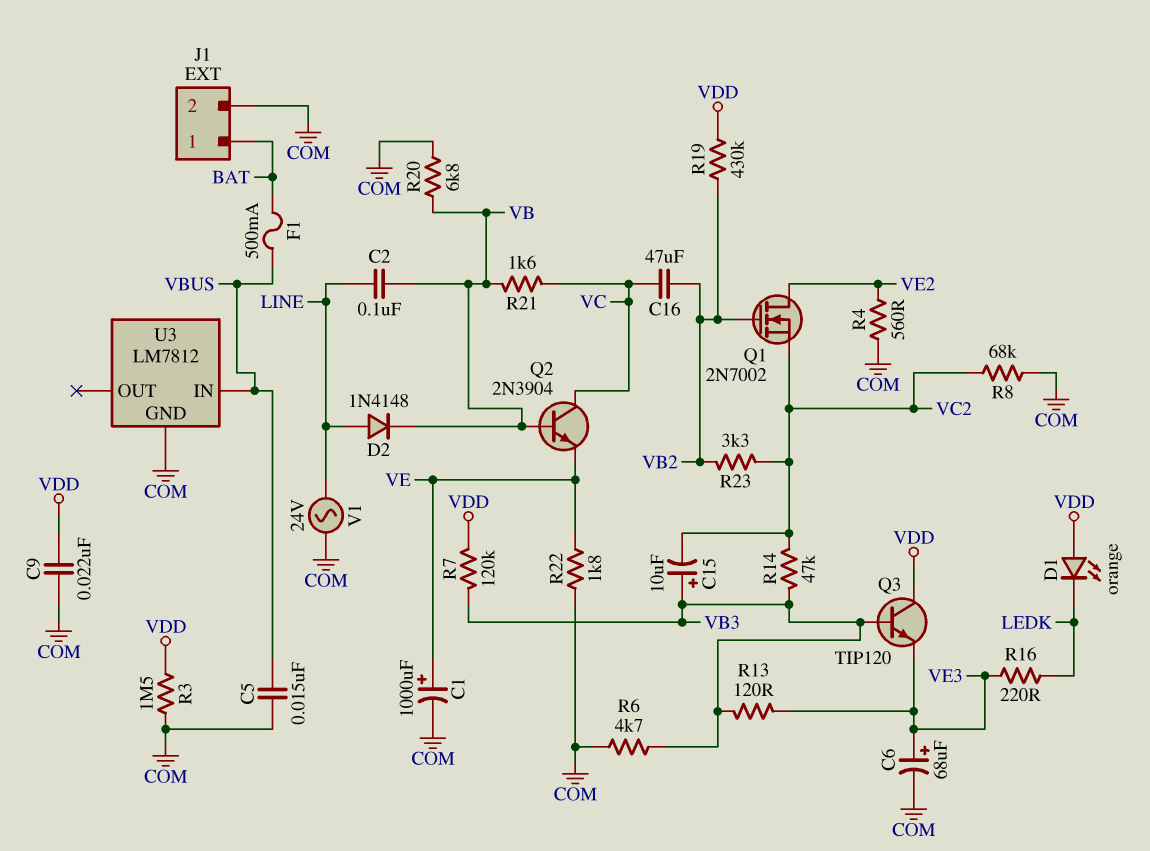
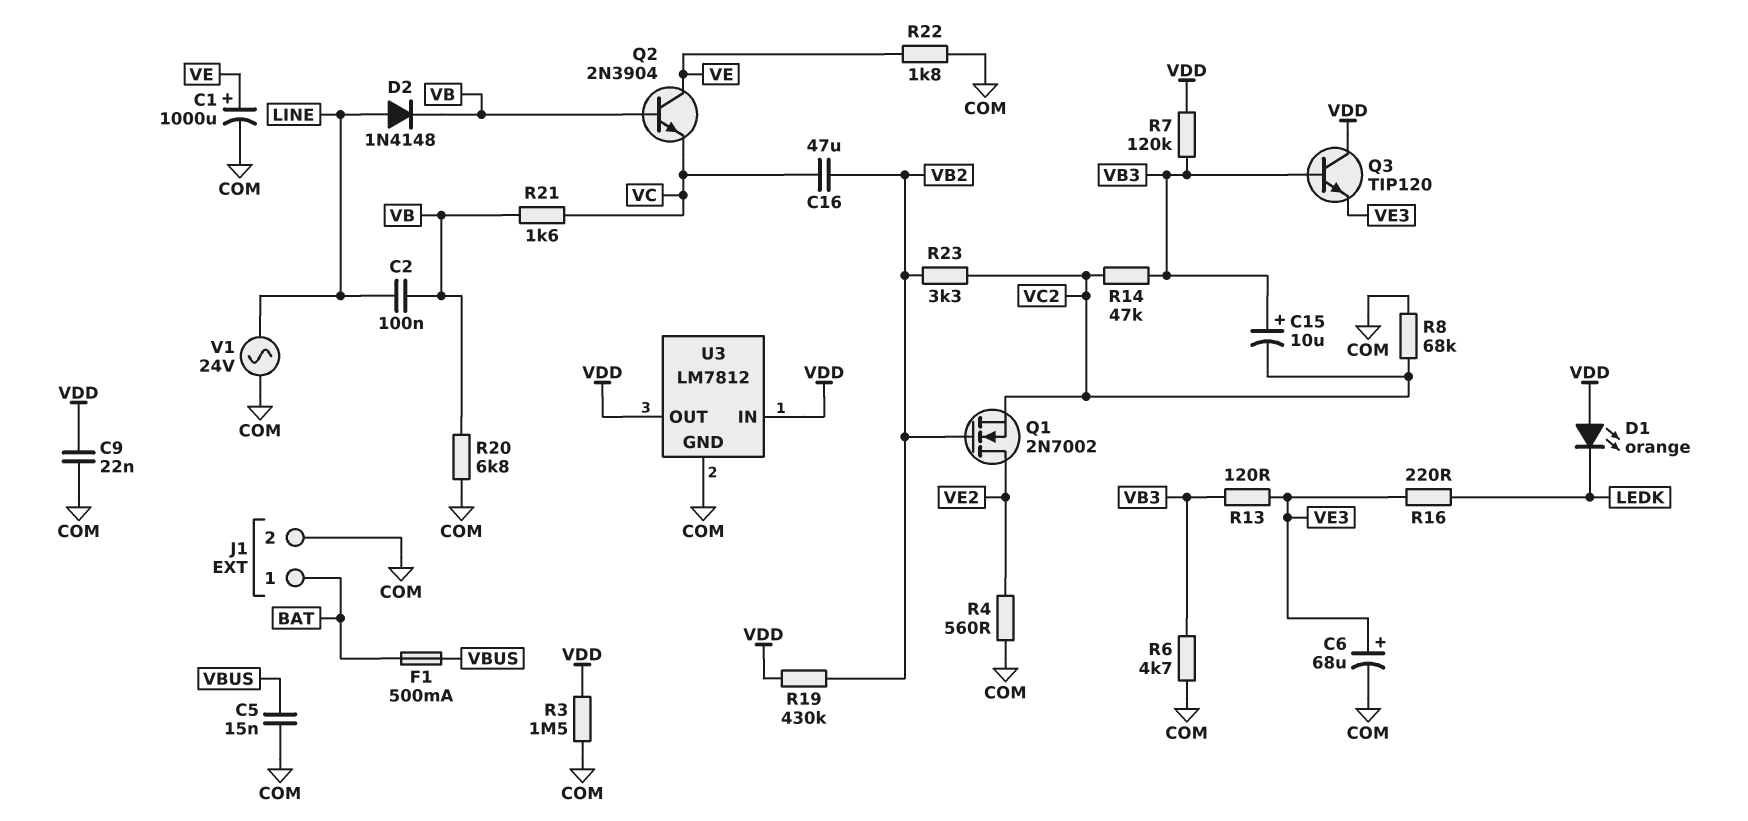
Q2: NPN 2N3904 (B VB, C VC, E VE) -> NPN 2N3904 (B VB, C VE, E VC)
U3 pin IN: VBUS -> VDD
U3 pin OUT: none -> VDD

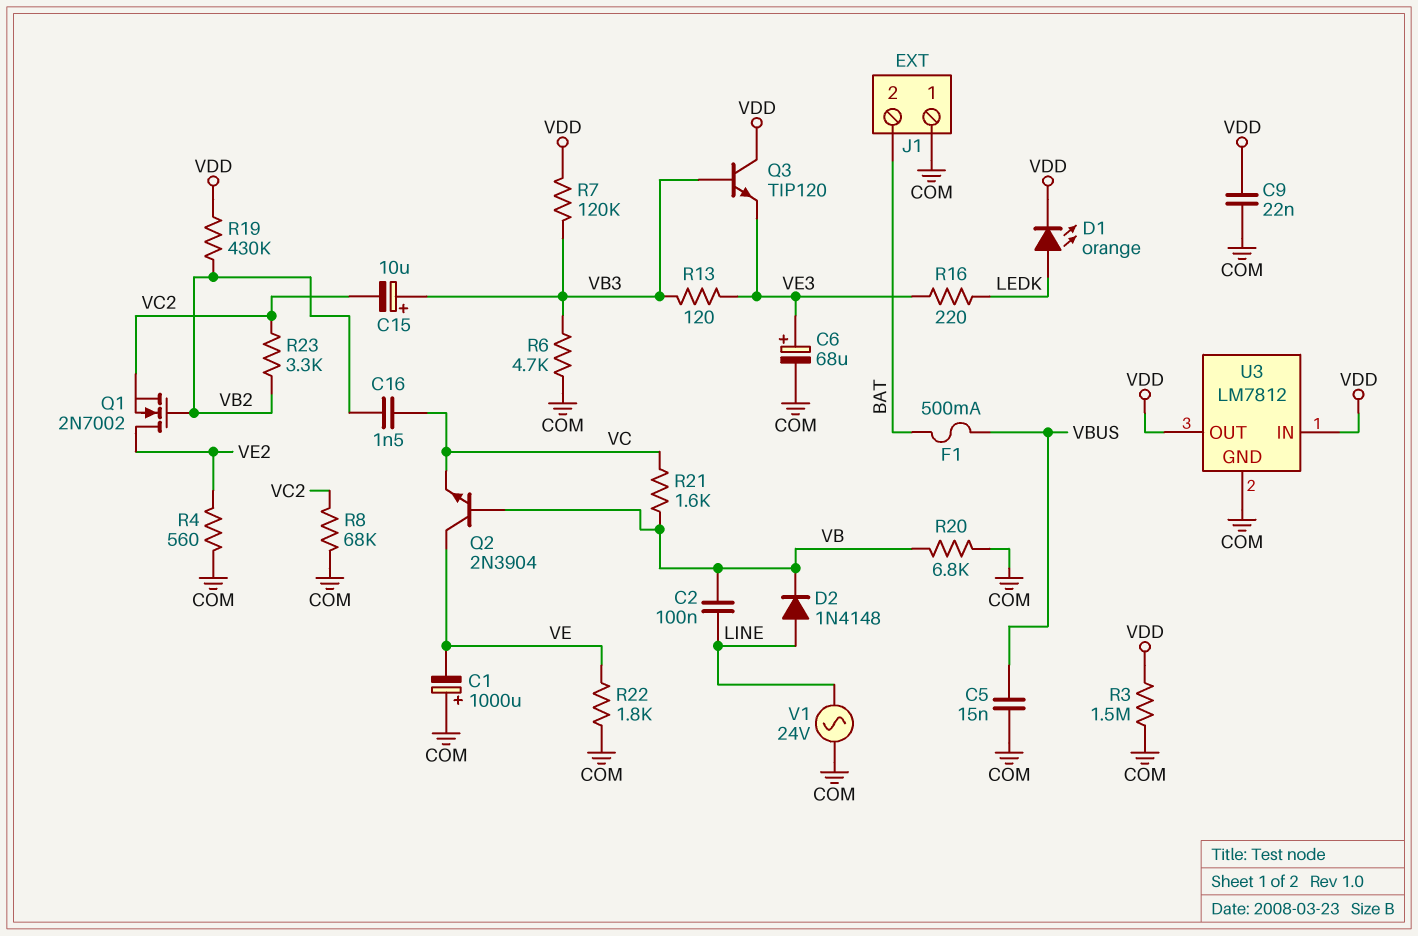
C1: 1000uF (plus VE, minus COM) -> 1000uF (plus COM, minus VE)
C16: 47uF (VB2, VC) -> 1.5nF (VB2, VC)
D1: LED orange (A VDD, K LEDK) -> LED orange (A LEDK, K VDD)
J1 pin 1: BAT -> COM
J1 pin 2: COM -> BAT
R14: 47k (VB3, VC2) -> none

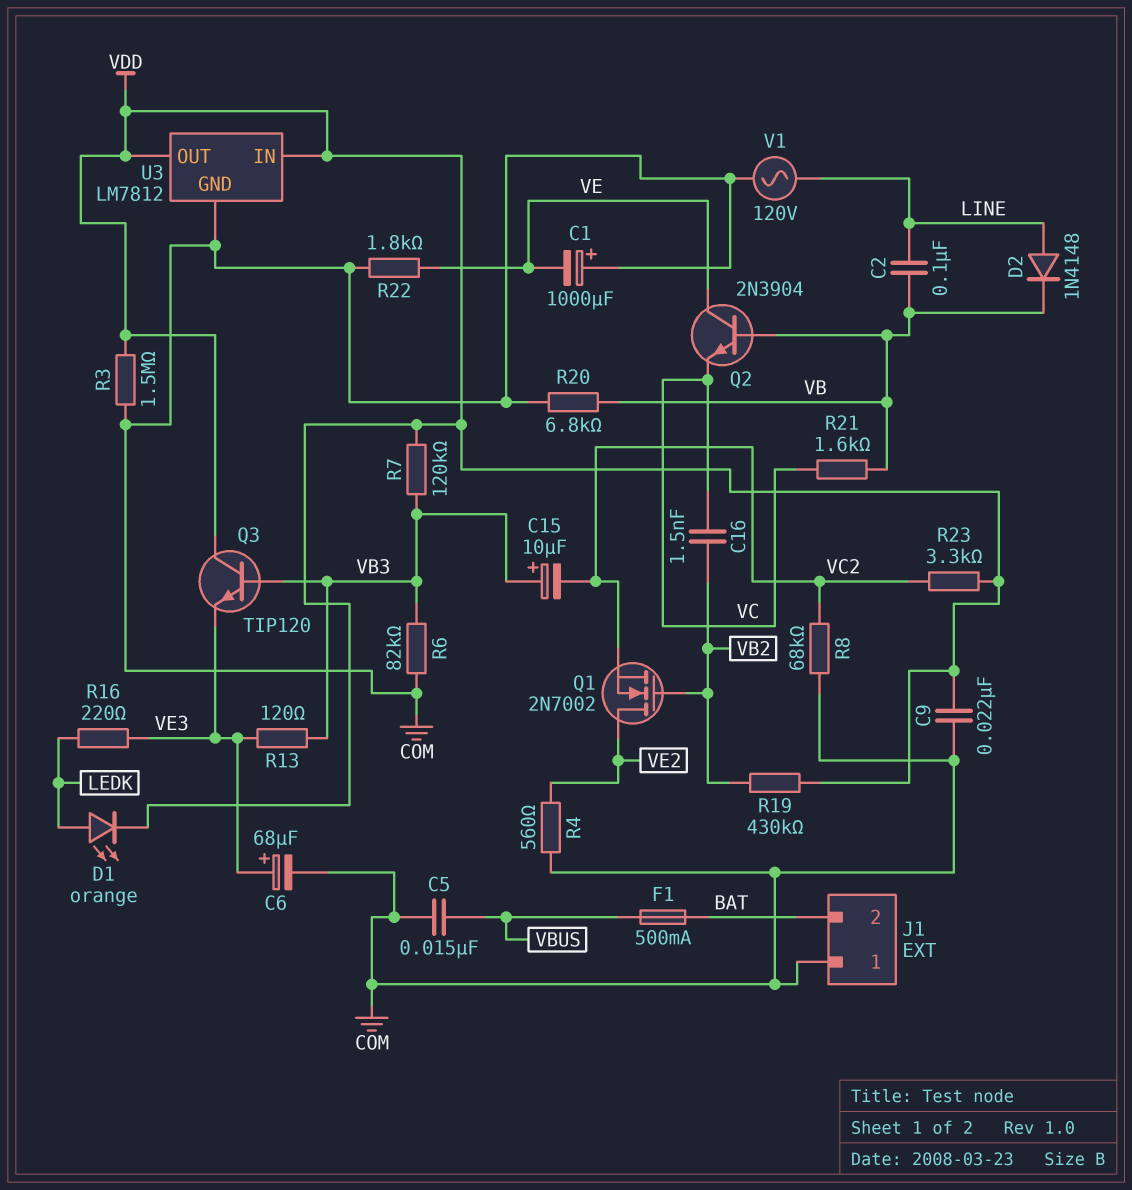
R6: 4.7k (COM, VB3) -> 82k (COM, VB3)
R23: 3.3k (VB2, VC2) -> 3.3k (VC2, VDD)
V1: AC 24V (COM, LINE) -> AC 120V (COM, LINE)

